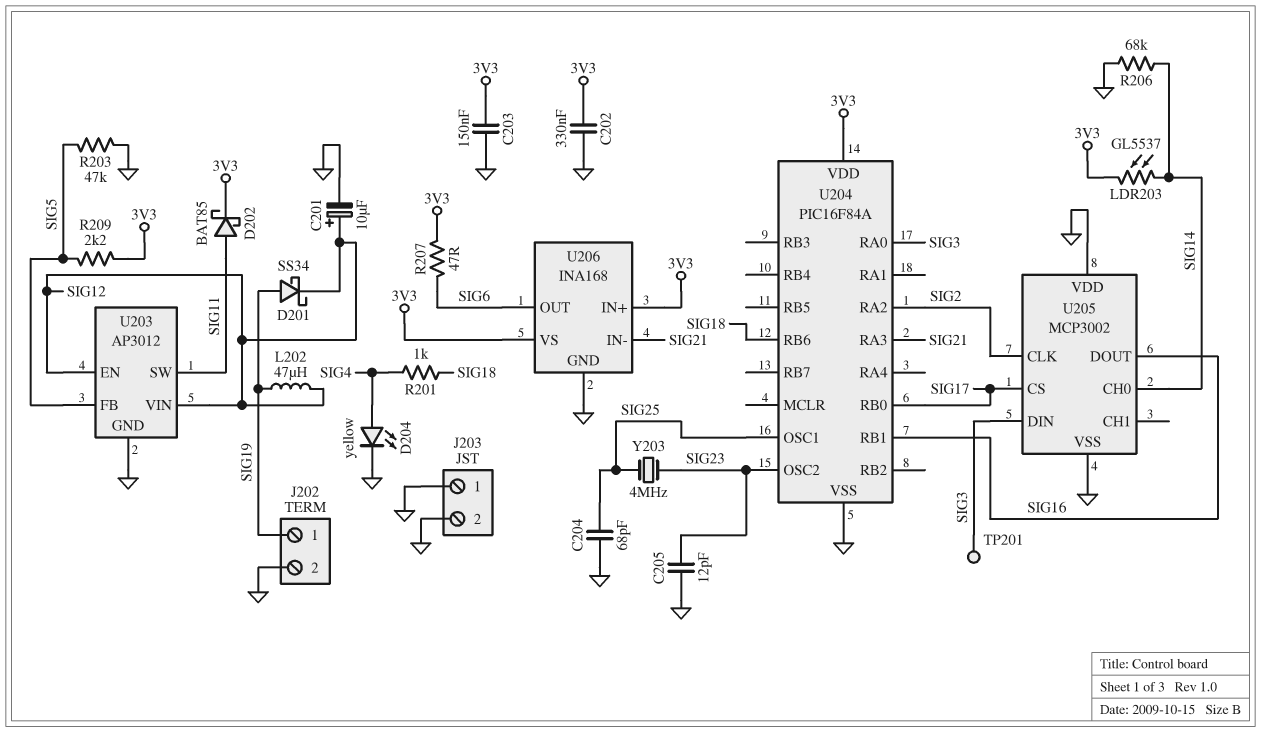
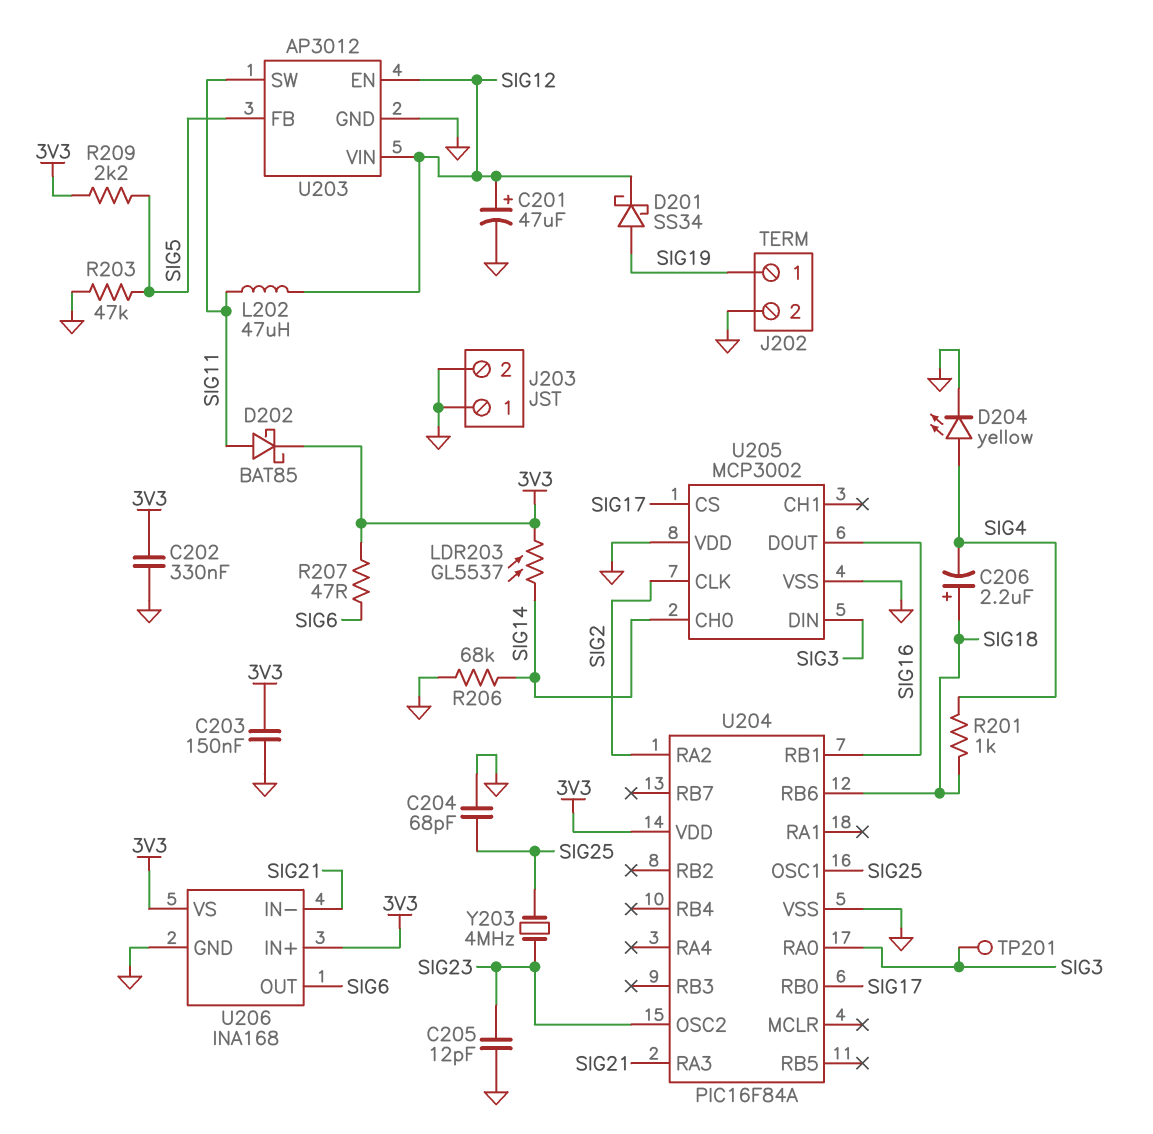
C201: 10uF (plus SIG12, minus GND) -> 47uF (plus SIG12, minus GND)
C206: none -> 2.2uF (plus SIG18, minus SIG4)
L202: 47uH (SIG12, SIG19) -> 47uH (SIG11, SIG12)

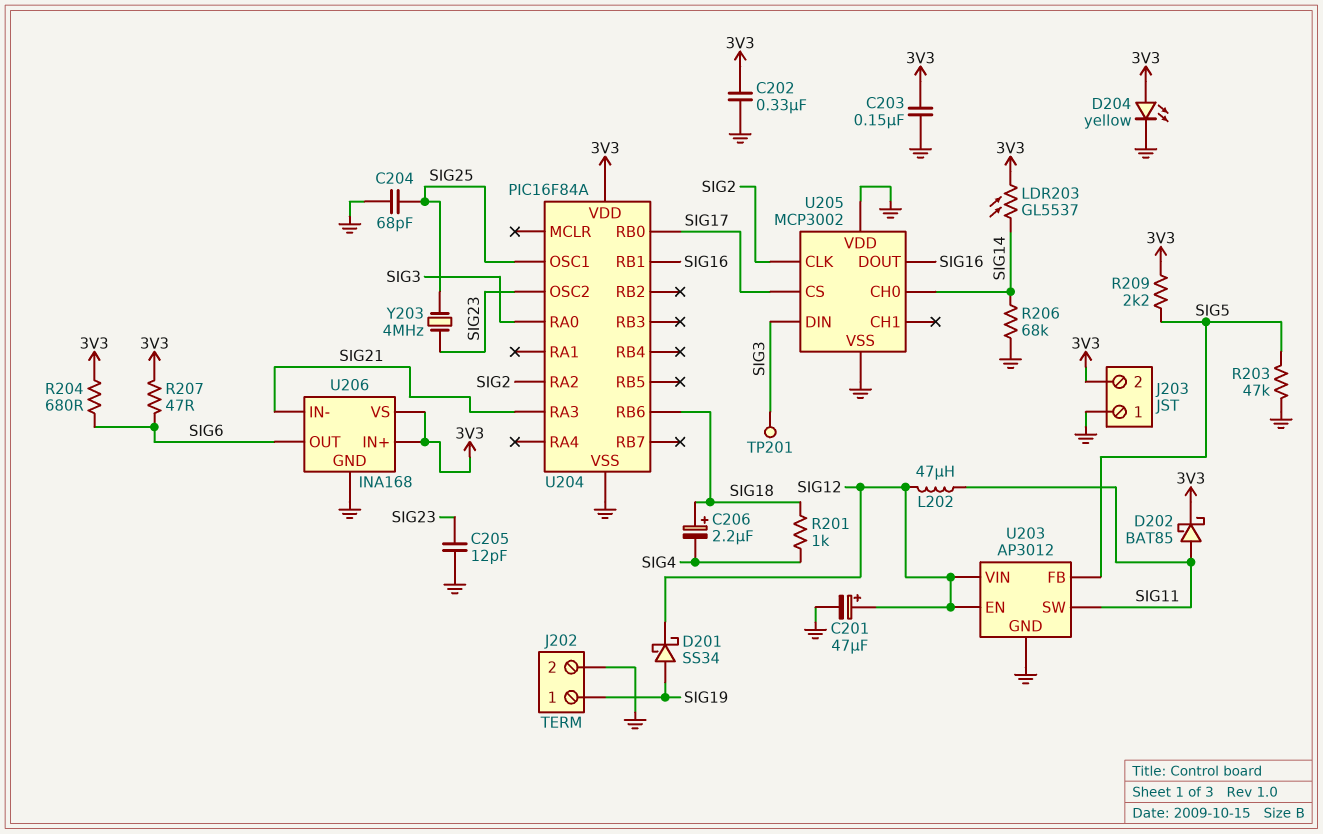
D204: LED yellow (A SIG4, K GND) -> LED yellow (A 3V3, K GND)
J203 pin 2: GND -> 3V3
R204: none -> 680 (3V3, SIG6)

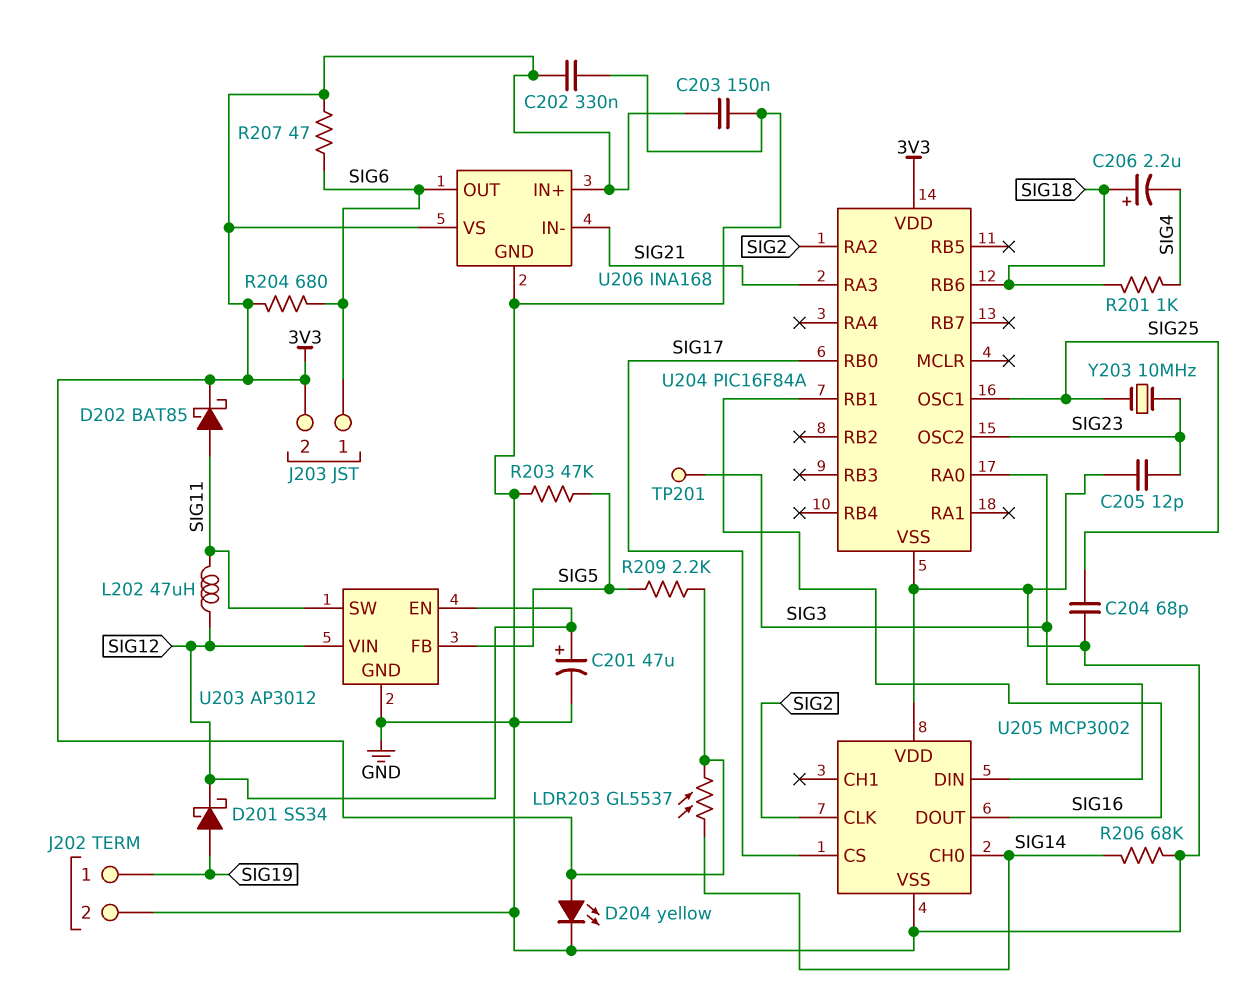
J203 pin 1: GND -> SIG6
Y203: 4MHz (SIG23, SIG25) -> 10MHz (SIG23, SIG25)

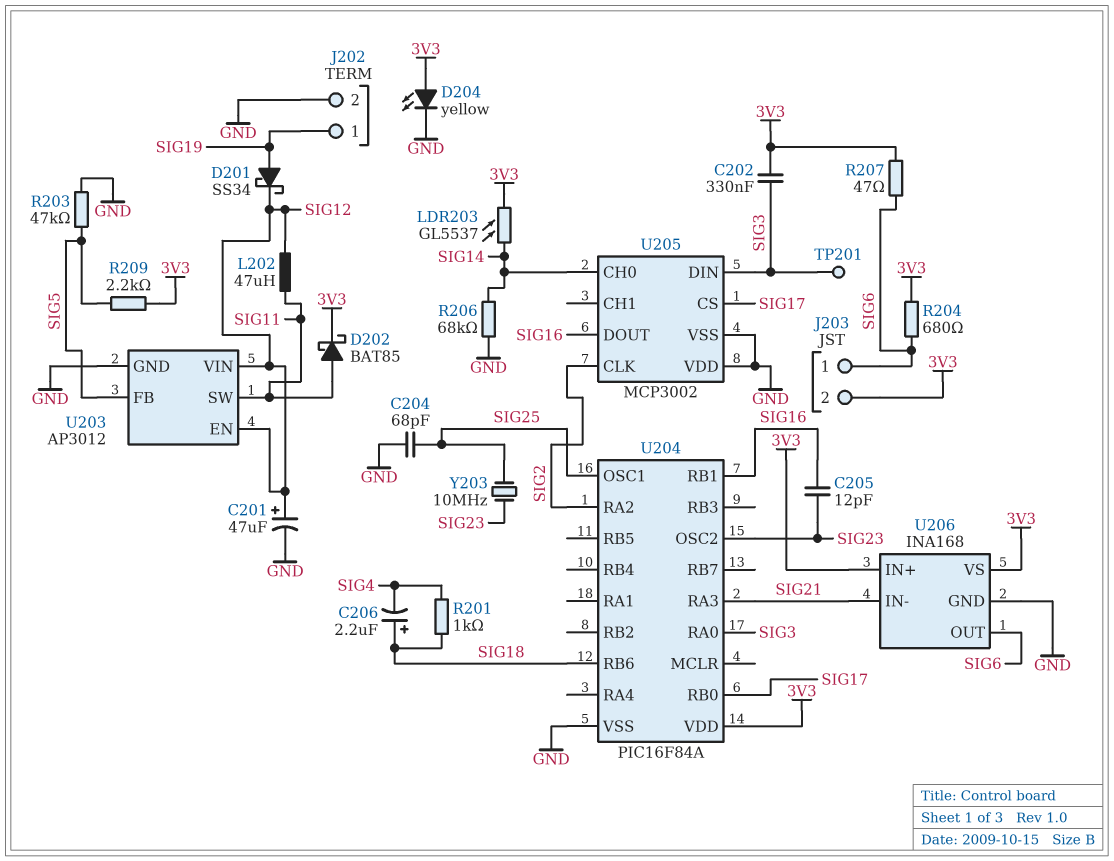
C202: 330nF (3V3, GND) -> 330nF (3V3, SIG3)
C203: 150nF (3V3, GND) -> none
C205: 12pF (GND, SIG23) -> 12pF (SIG16, SIG23)

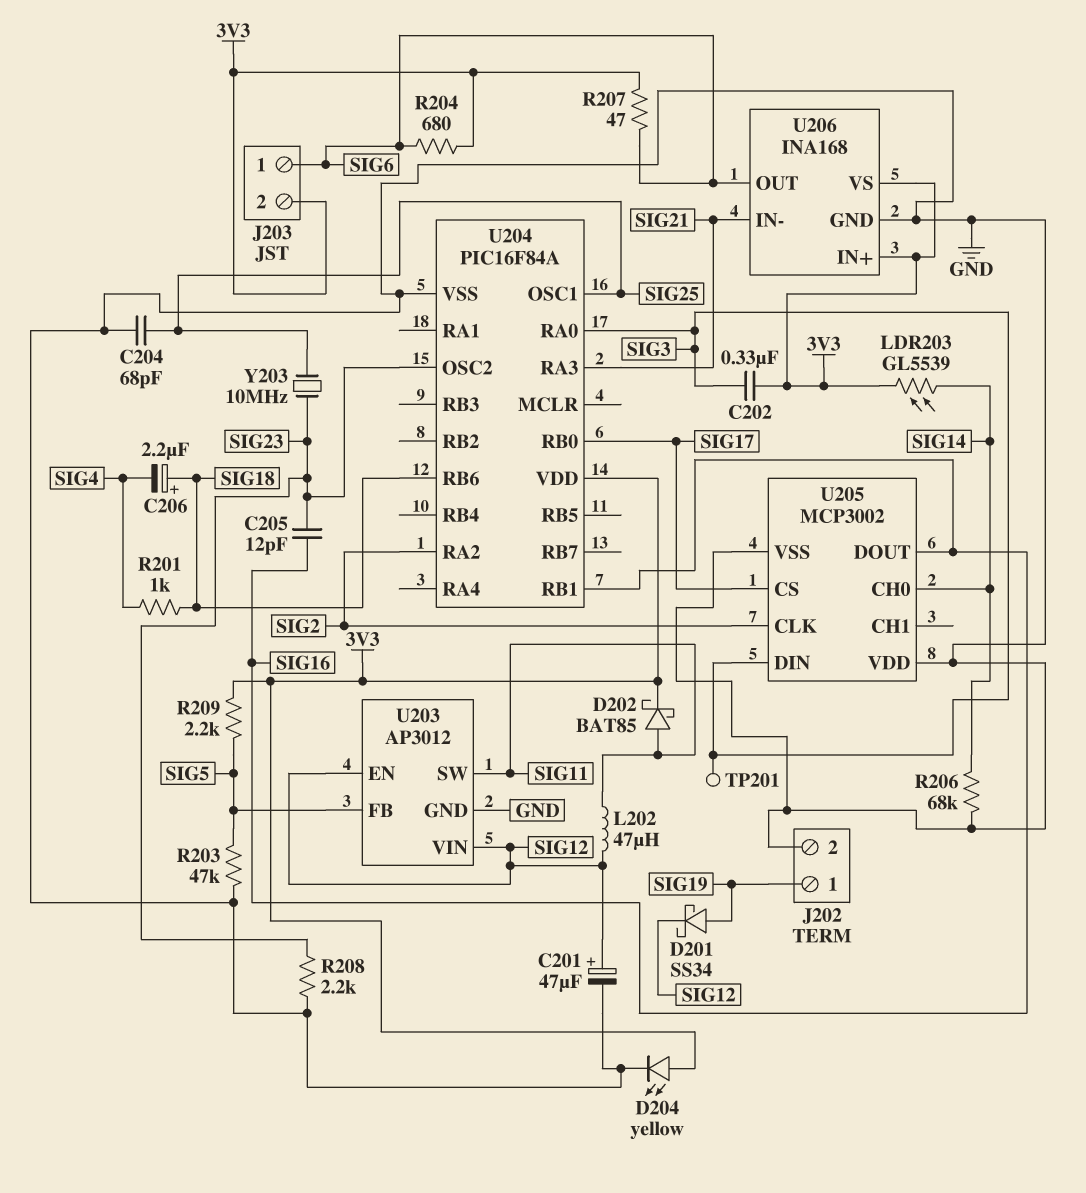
LDR203: GL5537 (3V3, SIG14) -> GL5539 (3V3, SIG14)
R208: none -> 2.2k (GND, SIG23)

